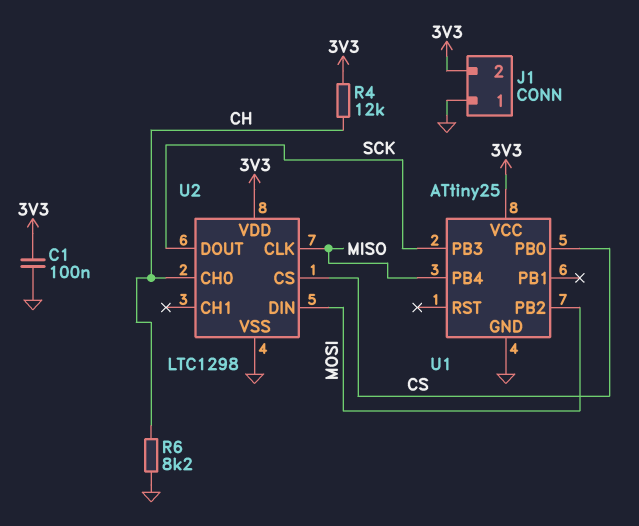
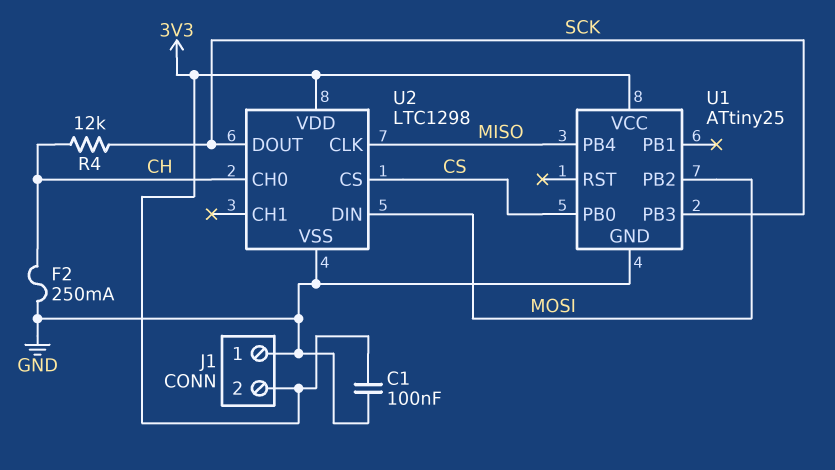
F2: none -> 250mA (CH, GND)
R4: 12k (3V3, CH) -> 12k (CH, SCK)
R6: 8.2k (CH, GND) -> none

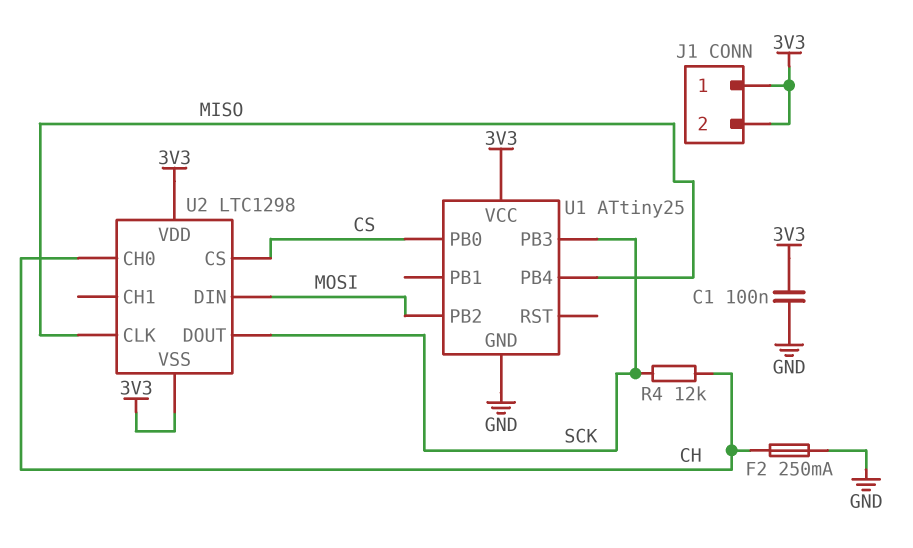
J1 pin 1: GND -> 3V3
U2 pin VSS: GND -> 3V3

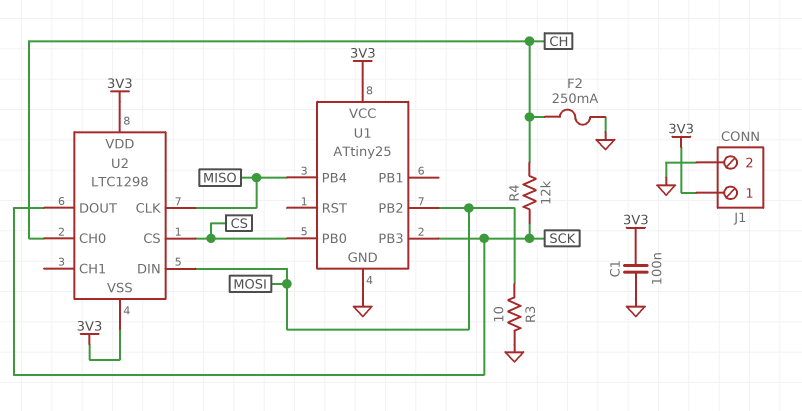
J1 pin 2: 3V3 -> GND
R3: none -> 10 (GND, MOSI)

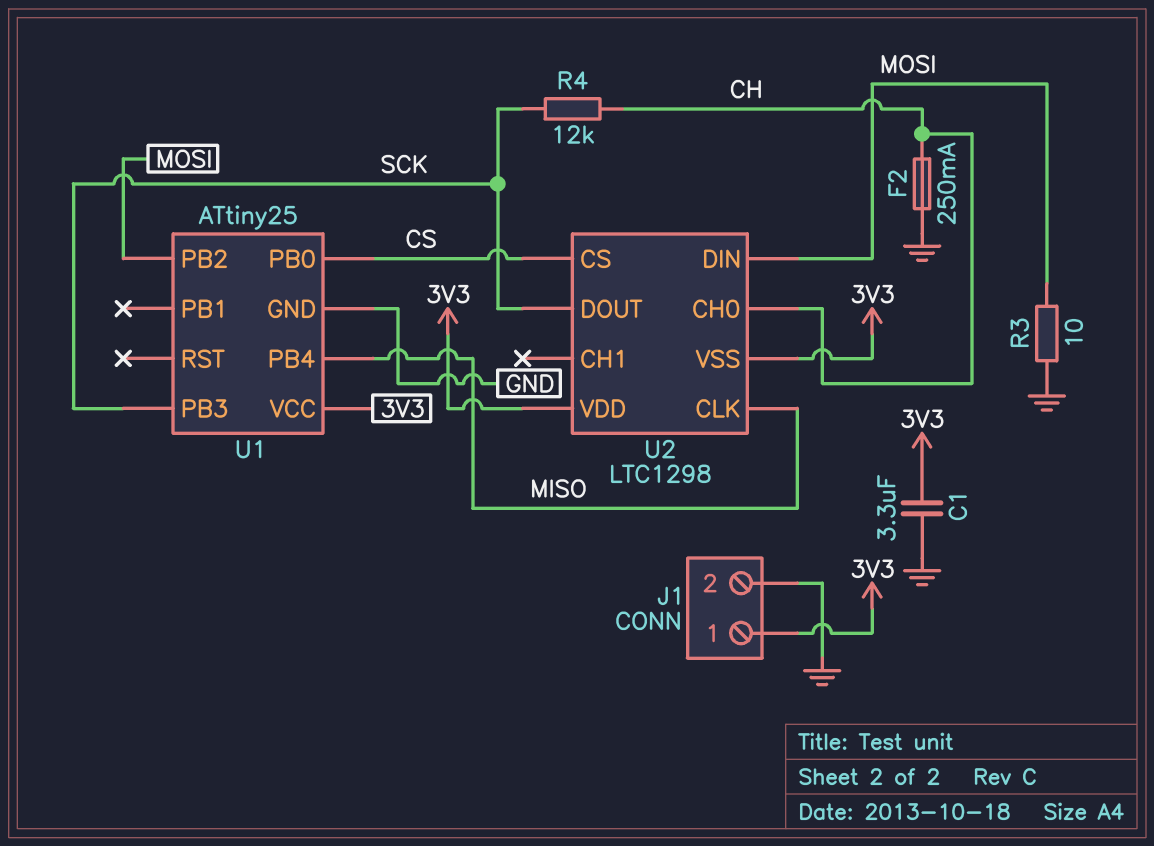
C1: 100nF (3V3, GND) -> 3.3uF (3V3, GND)

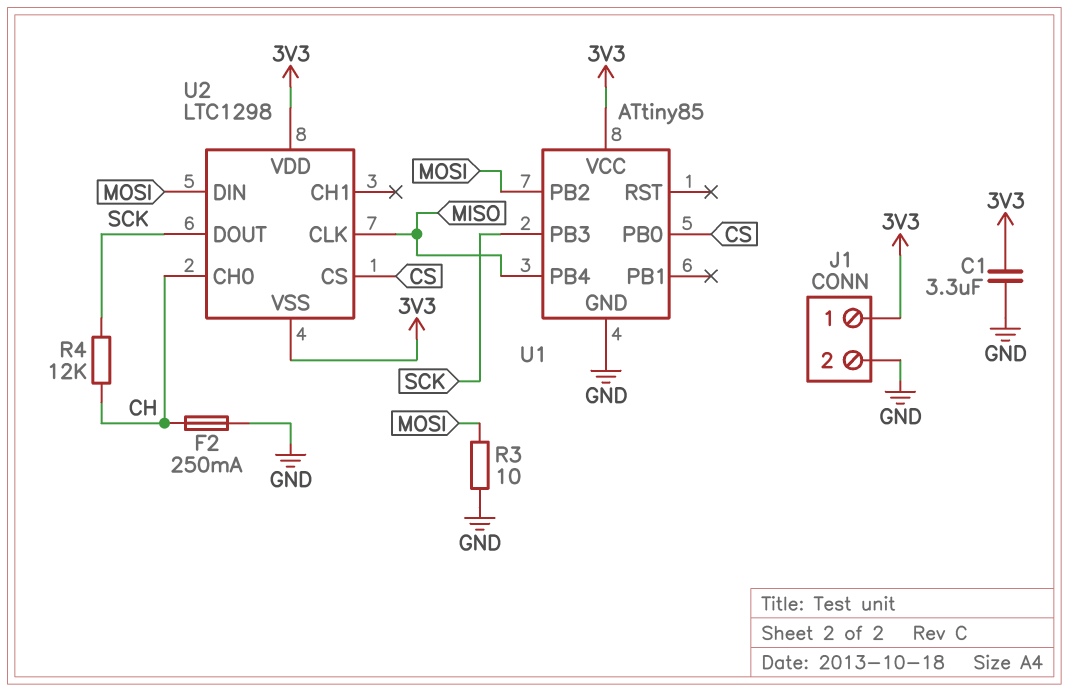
U1: ATtiny25 -> ATtiny85

